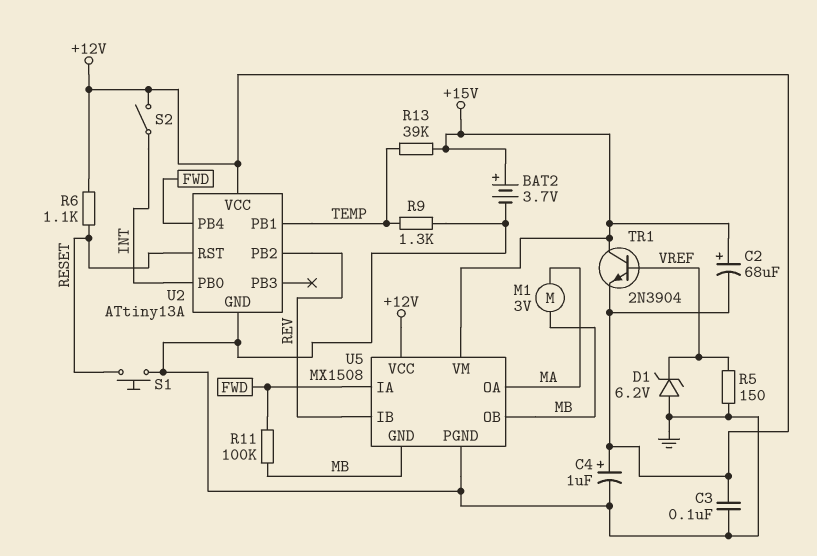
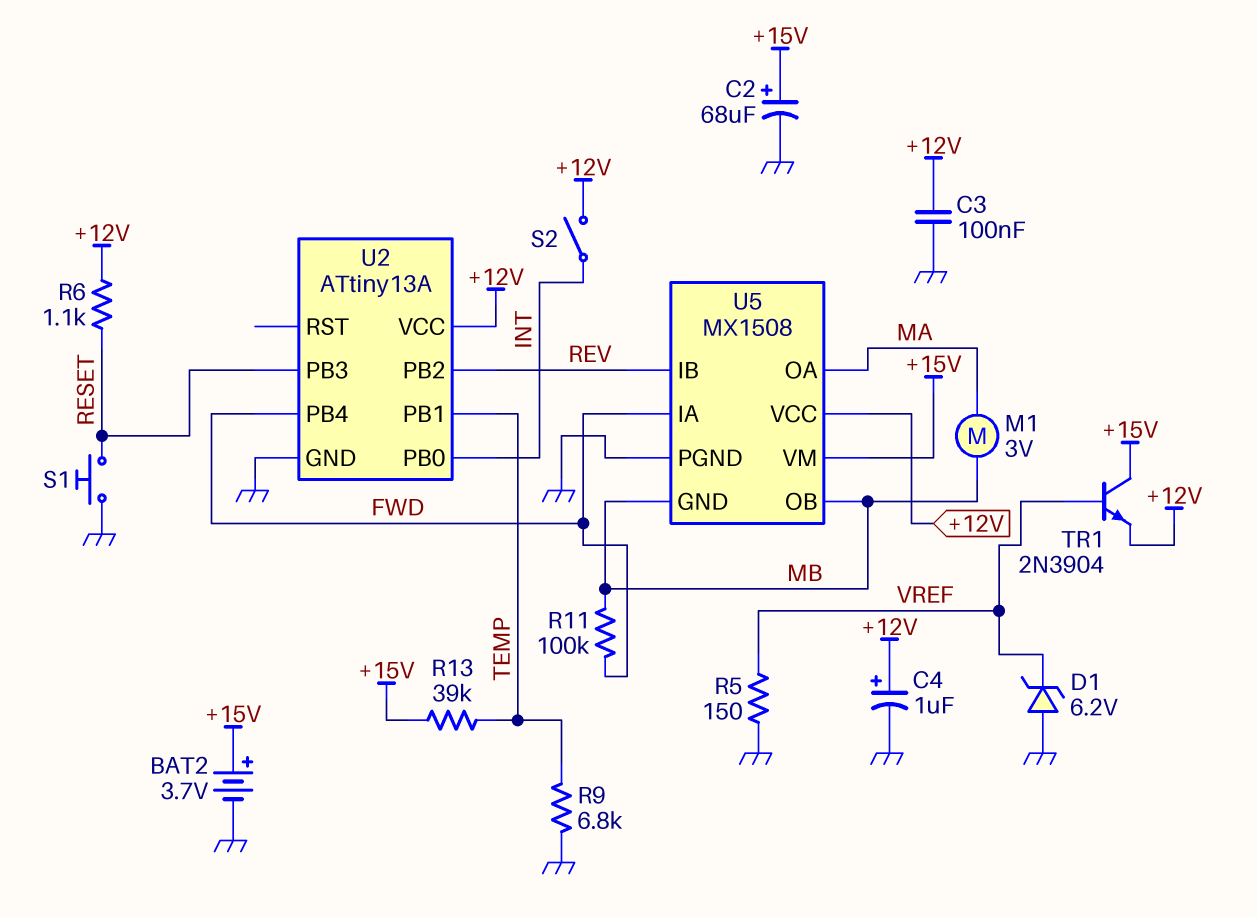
C2: 68uF (plus +15V, minus +12V) -> 68uF (plus +15V, minus GND)
R9: 1.3k (GND, TEMP) -> 6.8k (GND, TEMP)
U2 pin PB3: none -> RESET
U2 pin RST: RESET -> none

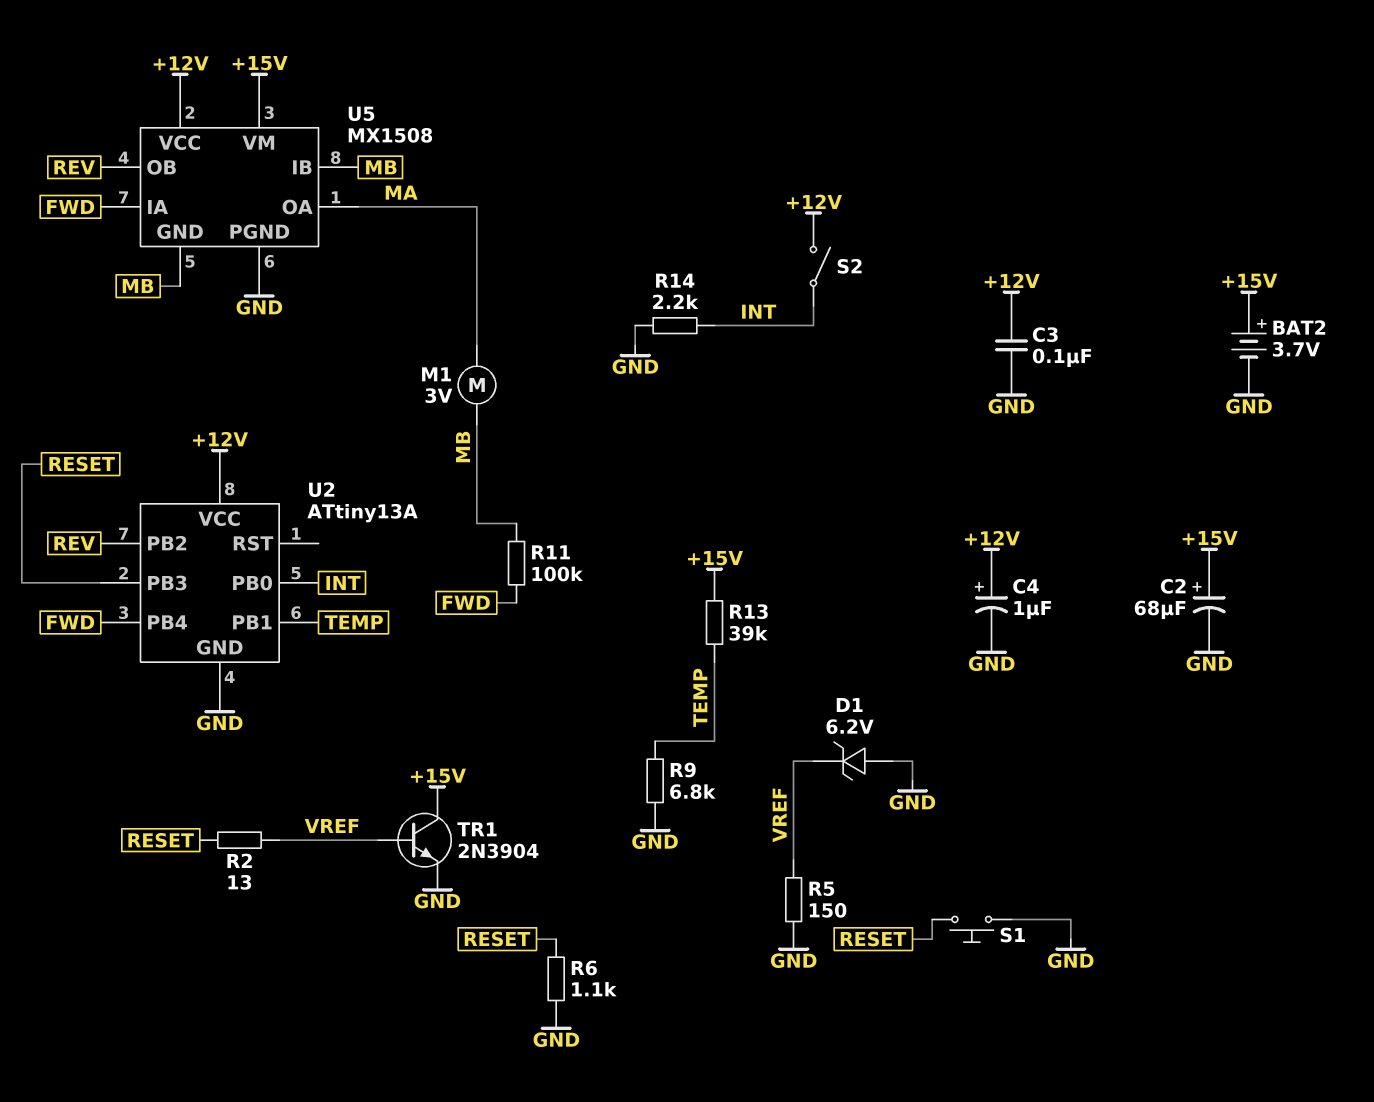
R2: none -> 13 (RESET, VREF)
R6: 1.1k (+12V, RESET) -> 1.1k (GND, RESET)
R14: none -> 2.2k (GND, INT)
TR1: NPN 2N3904 (B VREF, C +15V, E +12V) -> NPN 2N3904 (B VREF, C +15V, E GND)
U5 pin IB: REV -> MB
U5 pin OB: MB -> REV

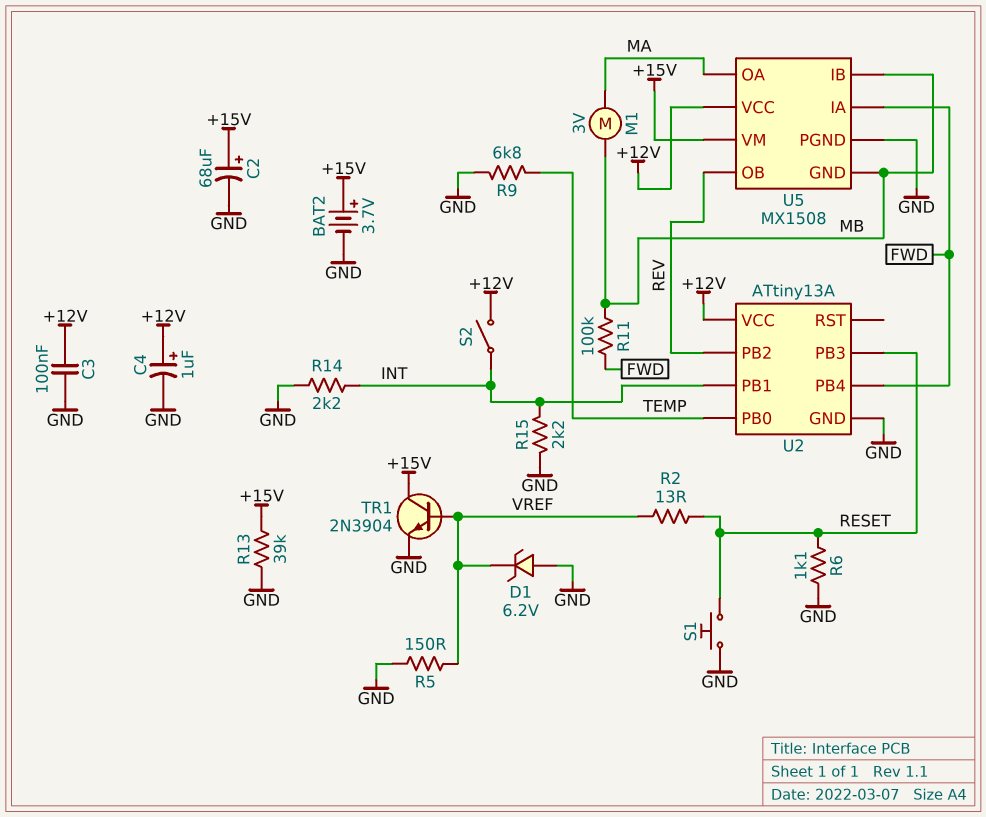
R13: 39k (+15V, TEMP) -> 39k (+15V, GND)
R15: none -> 2.2k (GND, INT)
U2 pin PB0: INT -> TEMP
U2 pin PB1: TEMP -> INT

